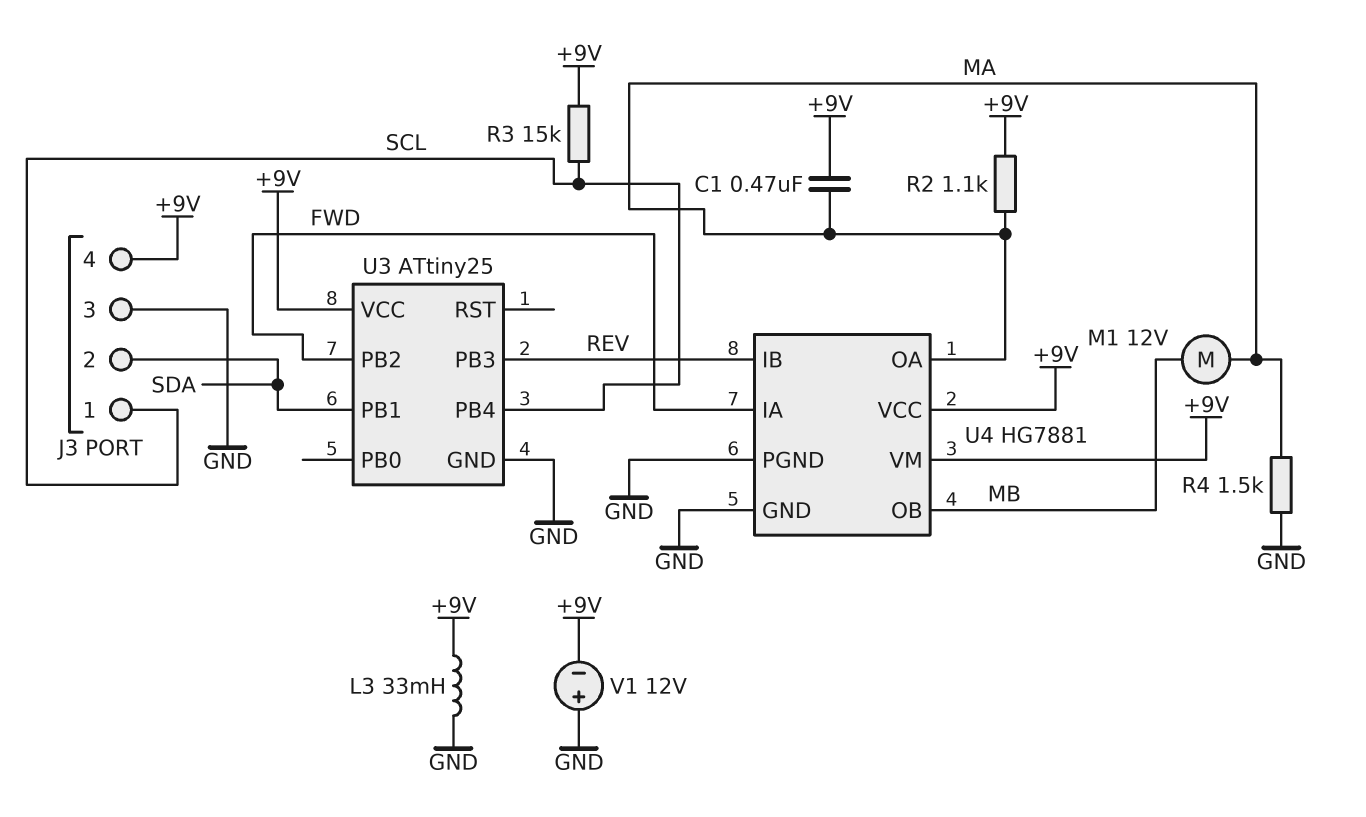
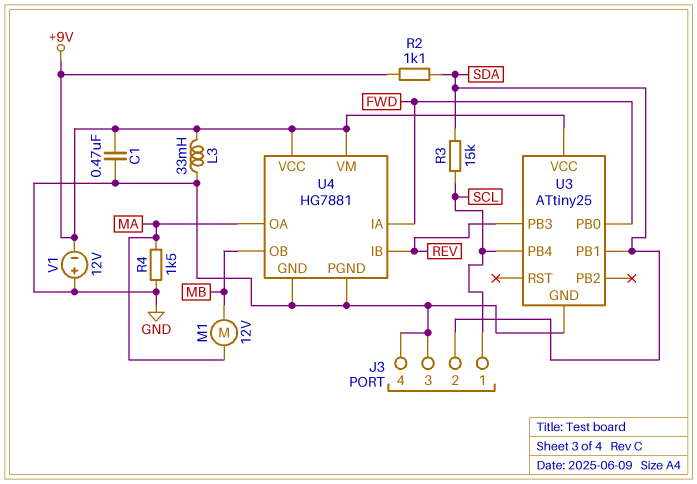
C1: 470nF (+9V, MA) -> 470nF (+9V, GND)
J3 pin 4: +9V -> GND
R2: 1.1k (+9V, MA) -> 1.1k (+9V, SDA)
R3: 15k (+9V, SCL) -> 15k (SCL, SDA)
U3 pin PB0: none -> FWD
U3 pin PB2: FWD -> none

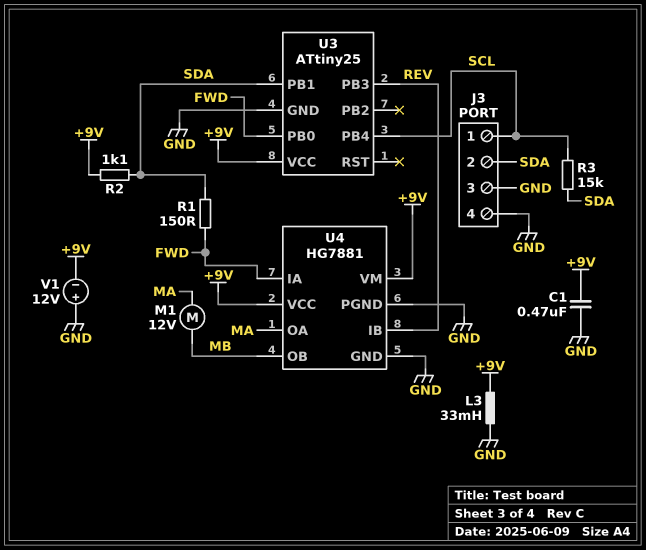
R1: none -> 150 (FWD, SDA)
R4: 1.5k (GND, MA) -> none

